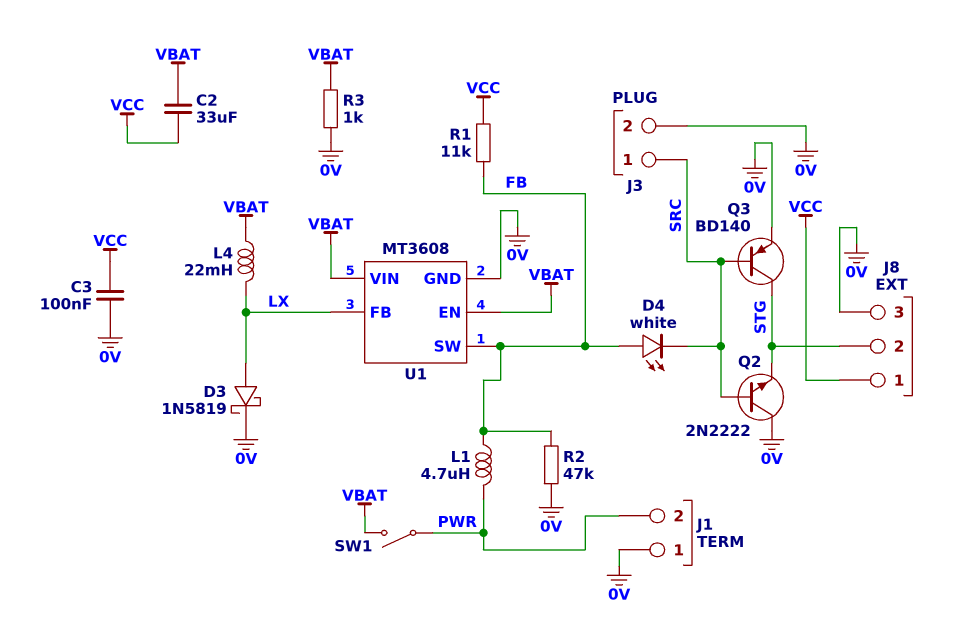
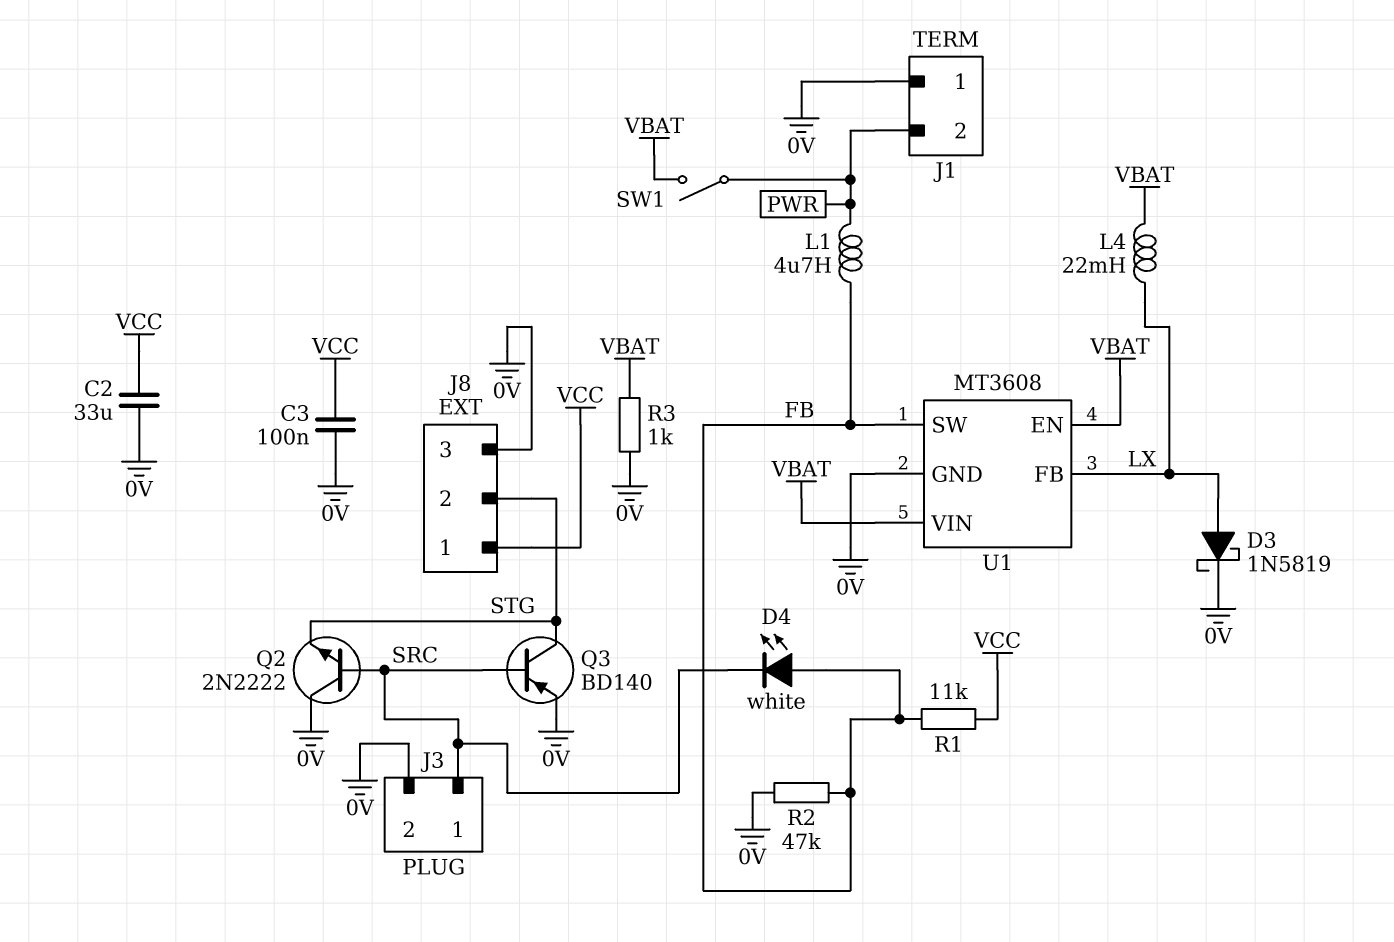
C2: 33uF (VBAT, VCC) -> 33uF (0V, VCC)

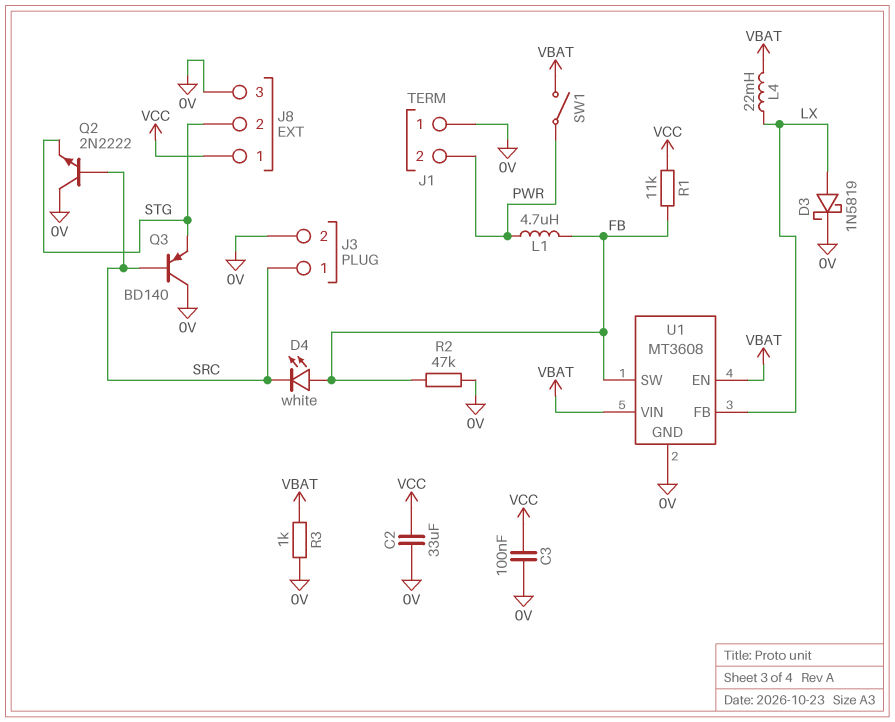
Q3: PNP BD140 (B SRC, C STG, E 0V) -> PNP BD140 (B SRC, C 0V, E STG)

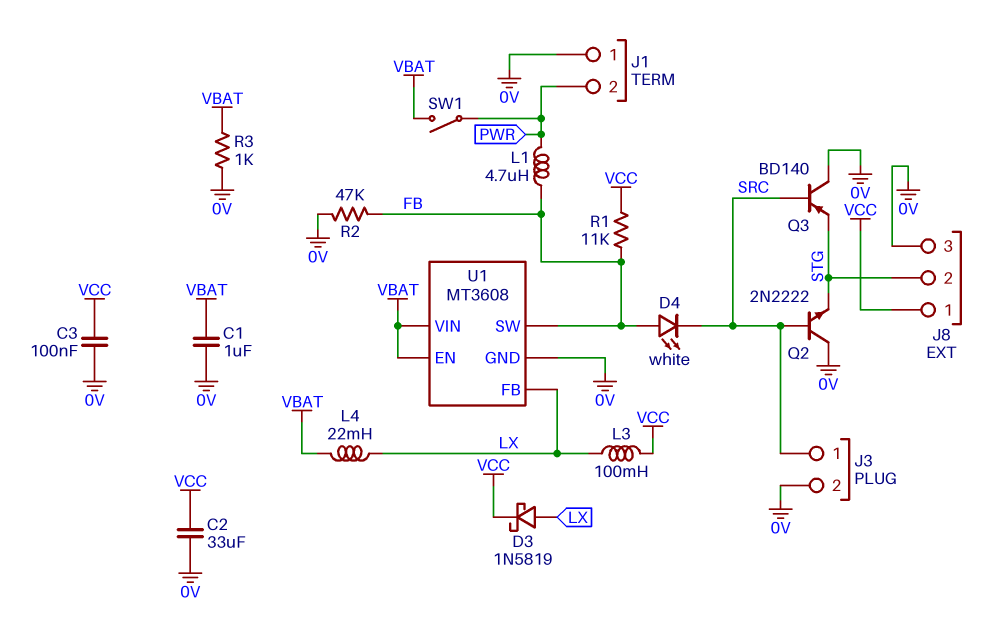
C1: none -> 1uF (0V, VBAT)
D3: schottky 1N5819 (A LX, K 0V) -> schottky 1N5819 (A LX, K VCC)
L3: none -> 100mH (LX, VCC)

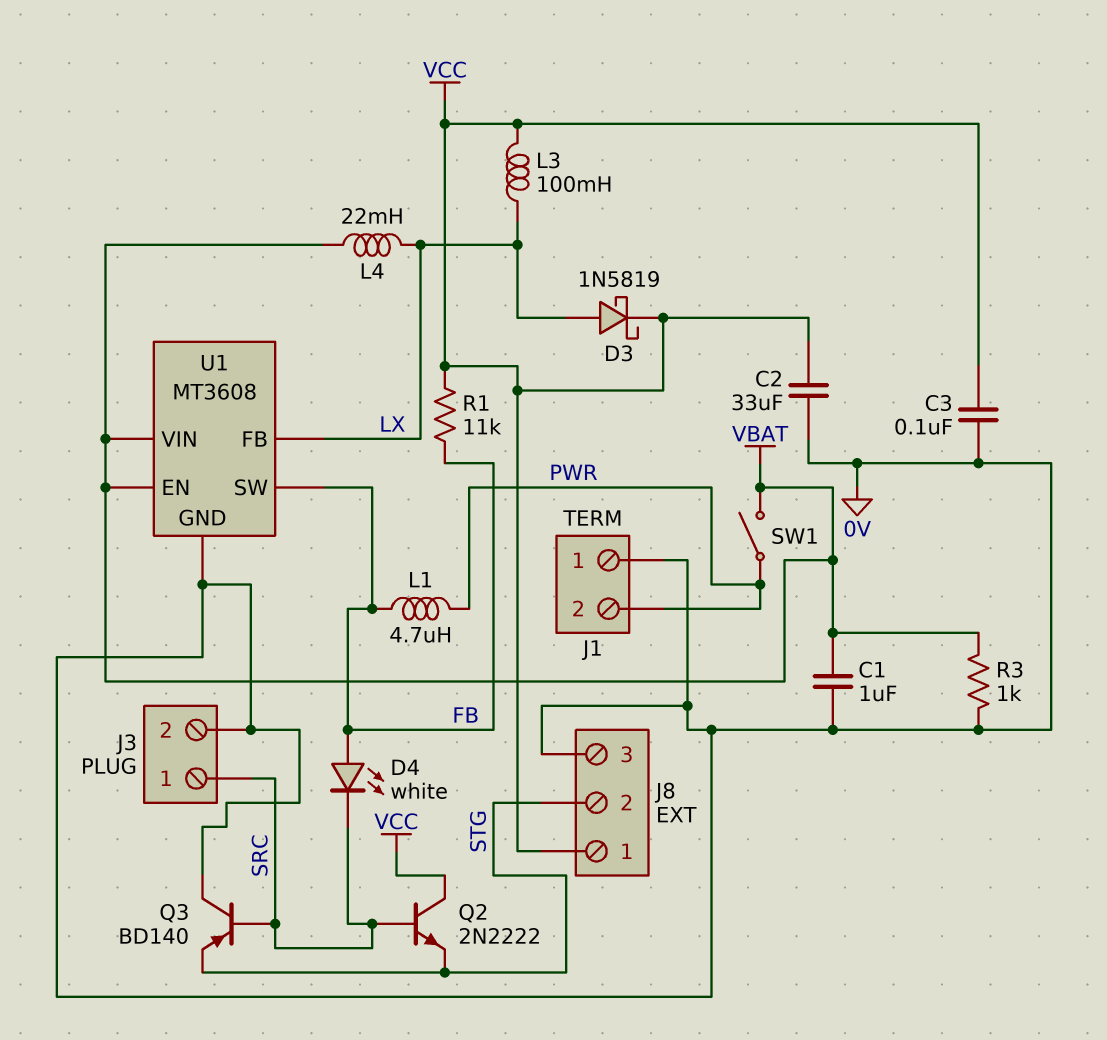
Q2: NPN 2N2222 (B SRC, C 0V, E STG) -> NPN 2N2222 (B SRC, C VCC, E STG)
R2: 47k (0V, FB) -> none

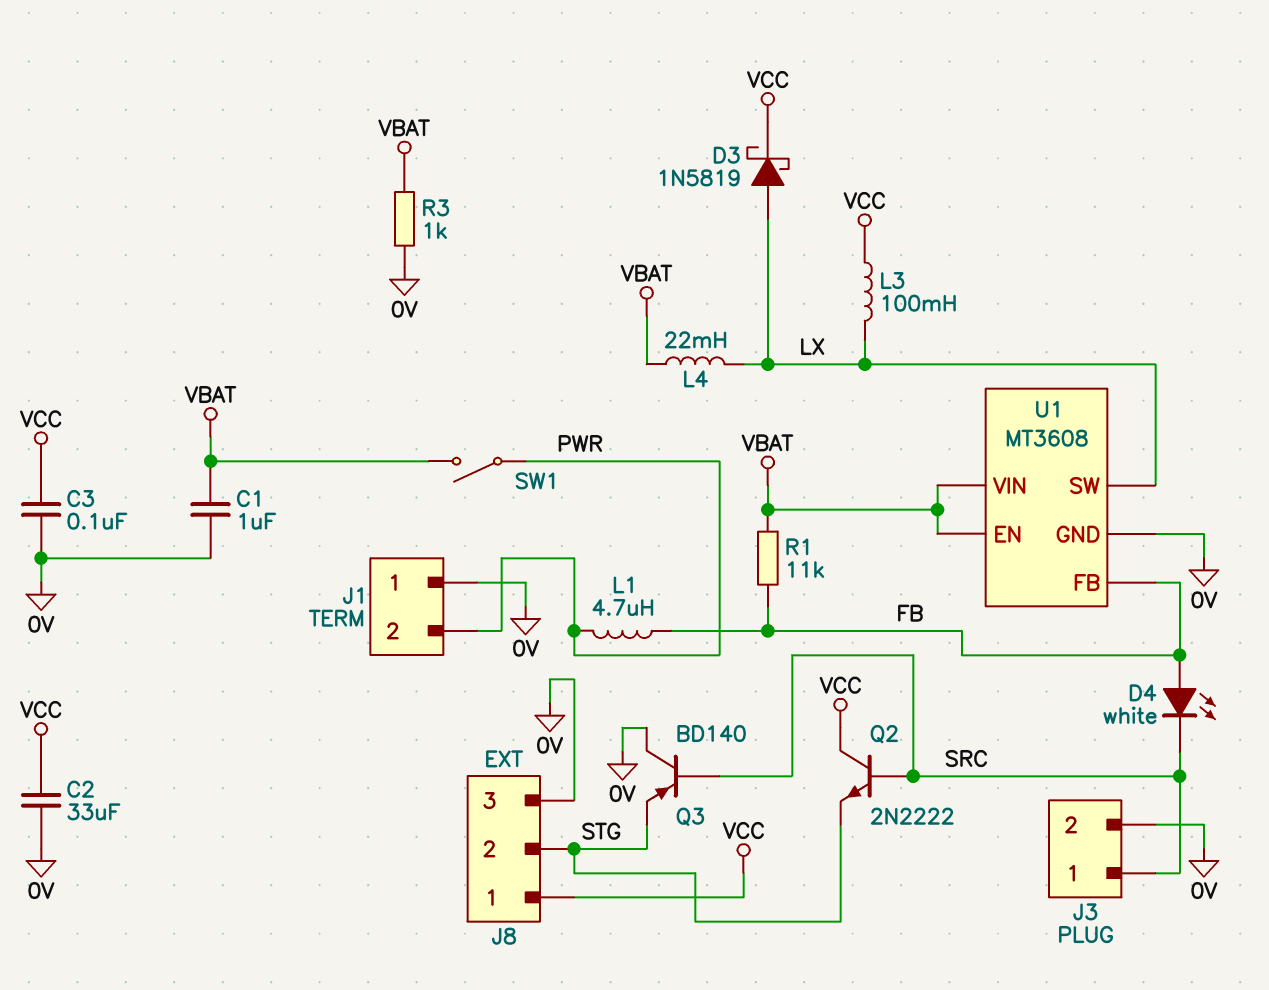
R1: 11k (FB, VCC) -> 11k (FB, VBAT)
U1 pin FB: LX -> FB
U1 pin SW: FB -> LX

